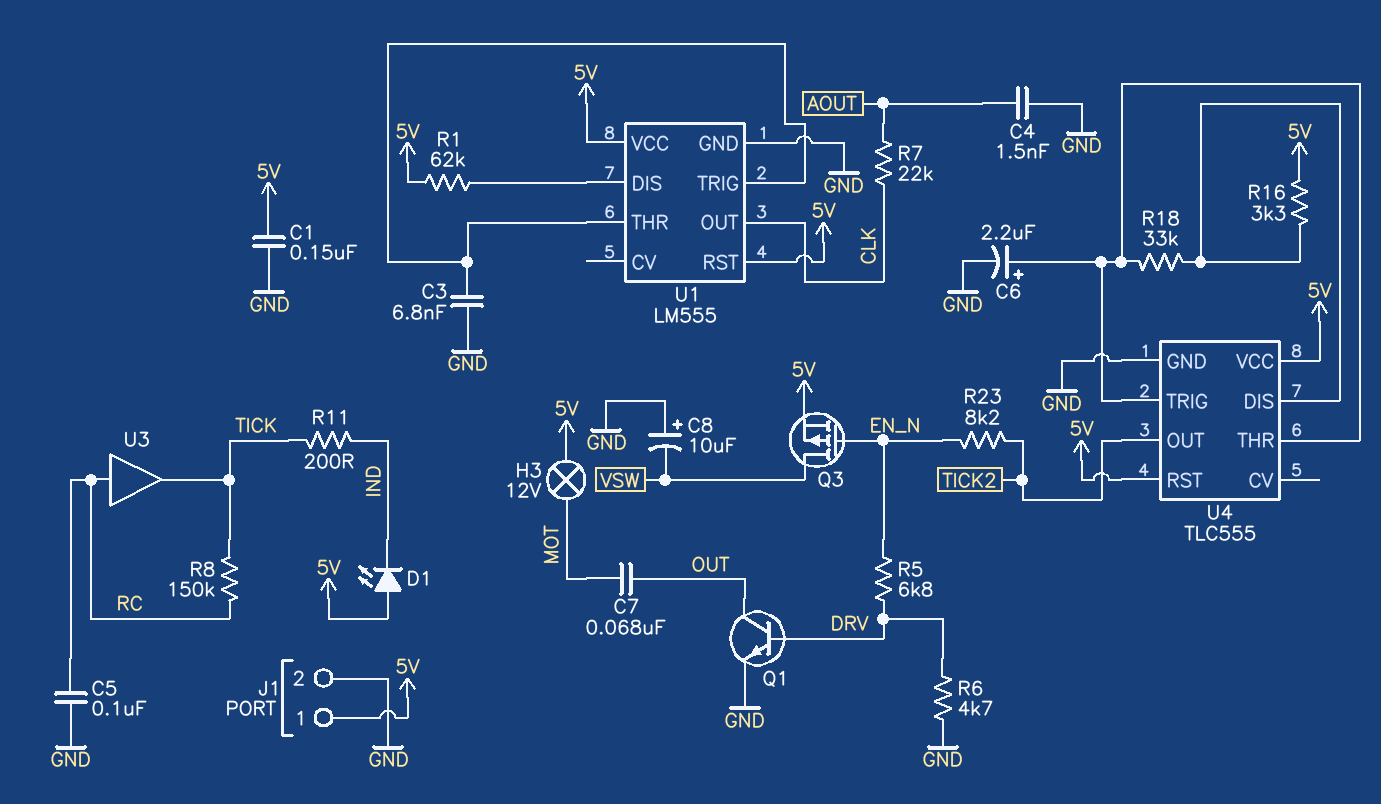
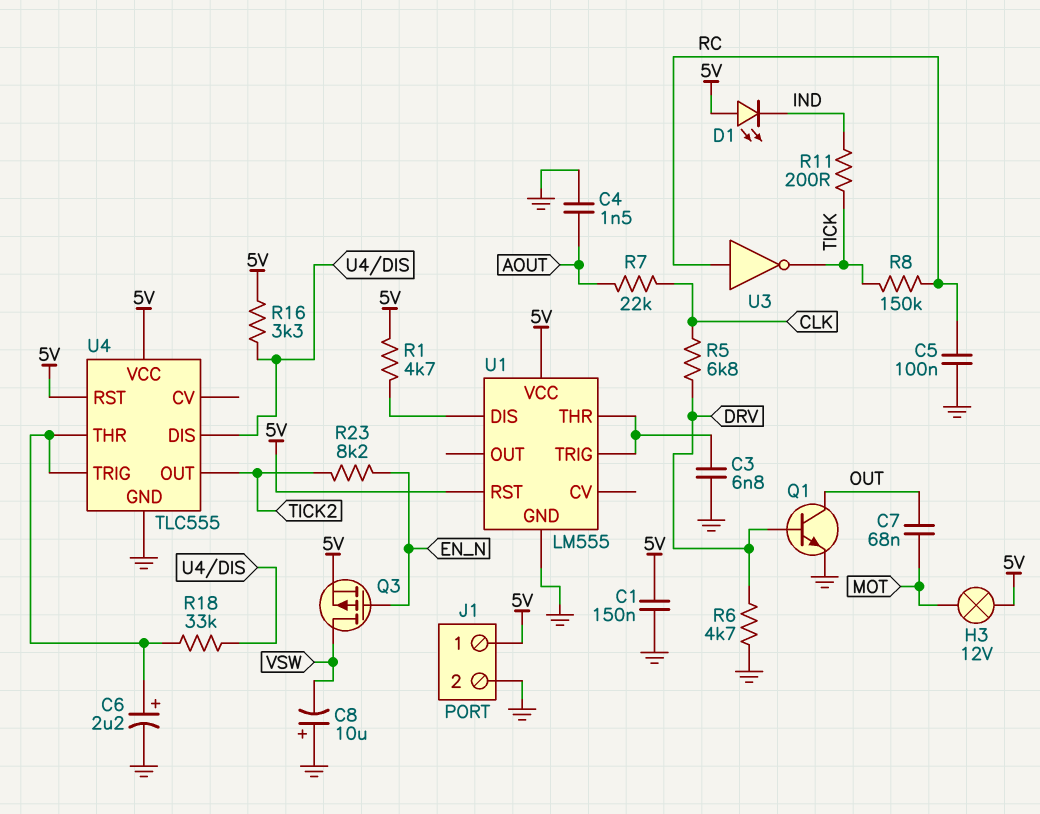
R1: 62k (5V, U1/DIS) -> 4.7k (5V, U1/DIS)
R5: 6.8k (DRV, EN_N) -> 6.8k (CLK, DRV)
U1 pin OUT: CLK -> none
U3: buffer (in RC, out TICK) -> NOT (in RC, out TICK)

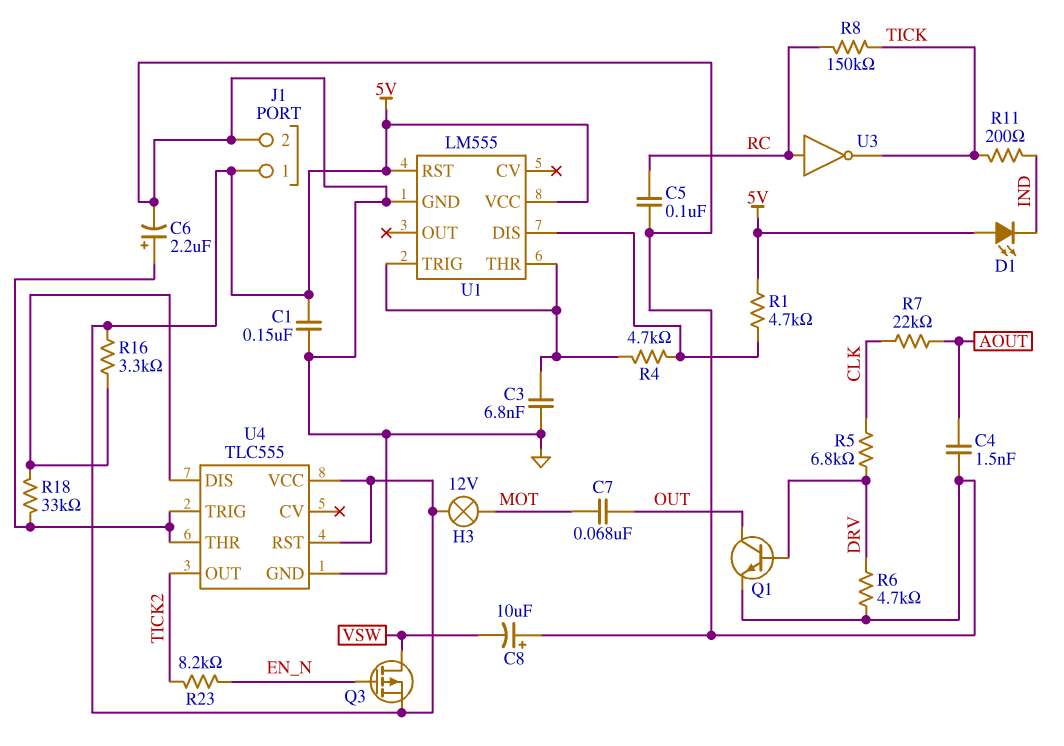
R4: none -> 4.7k (U1/DIS, U1/THR)

